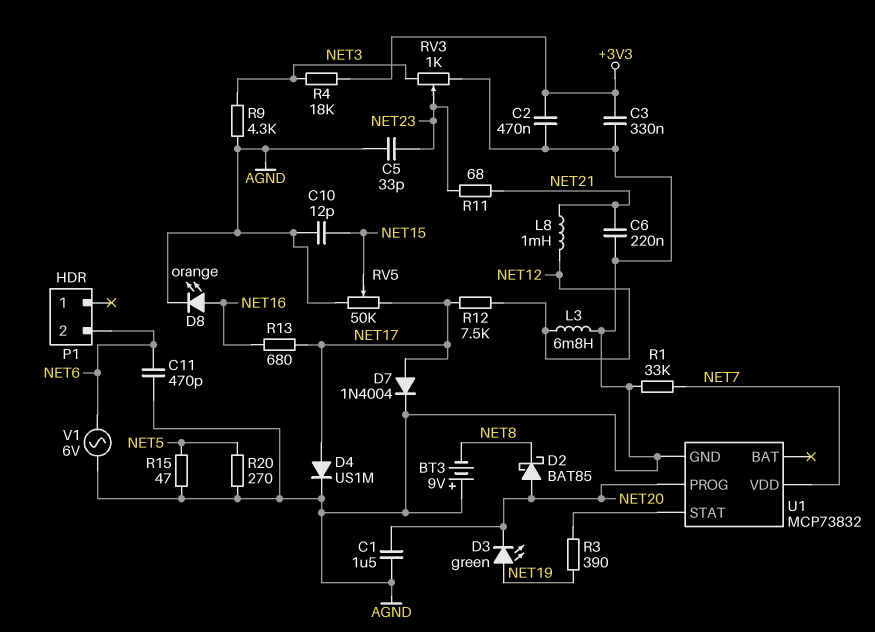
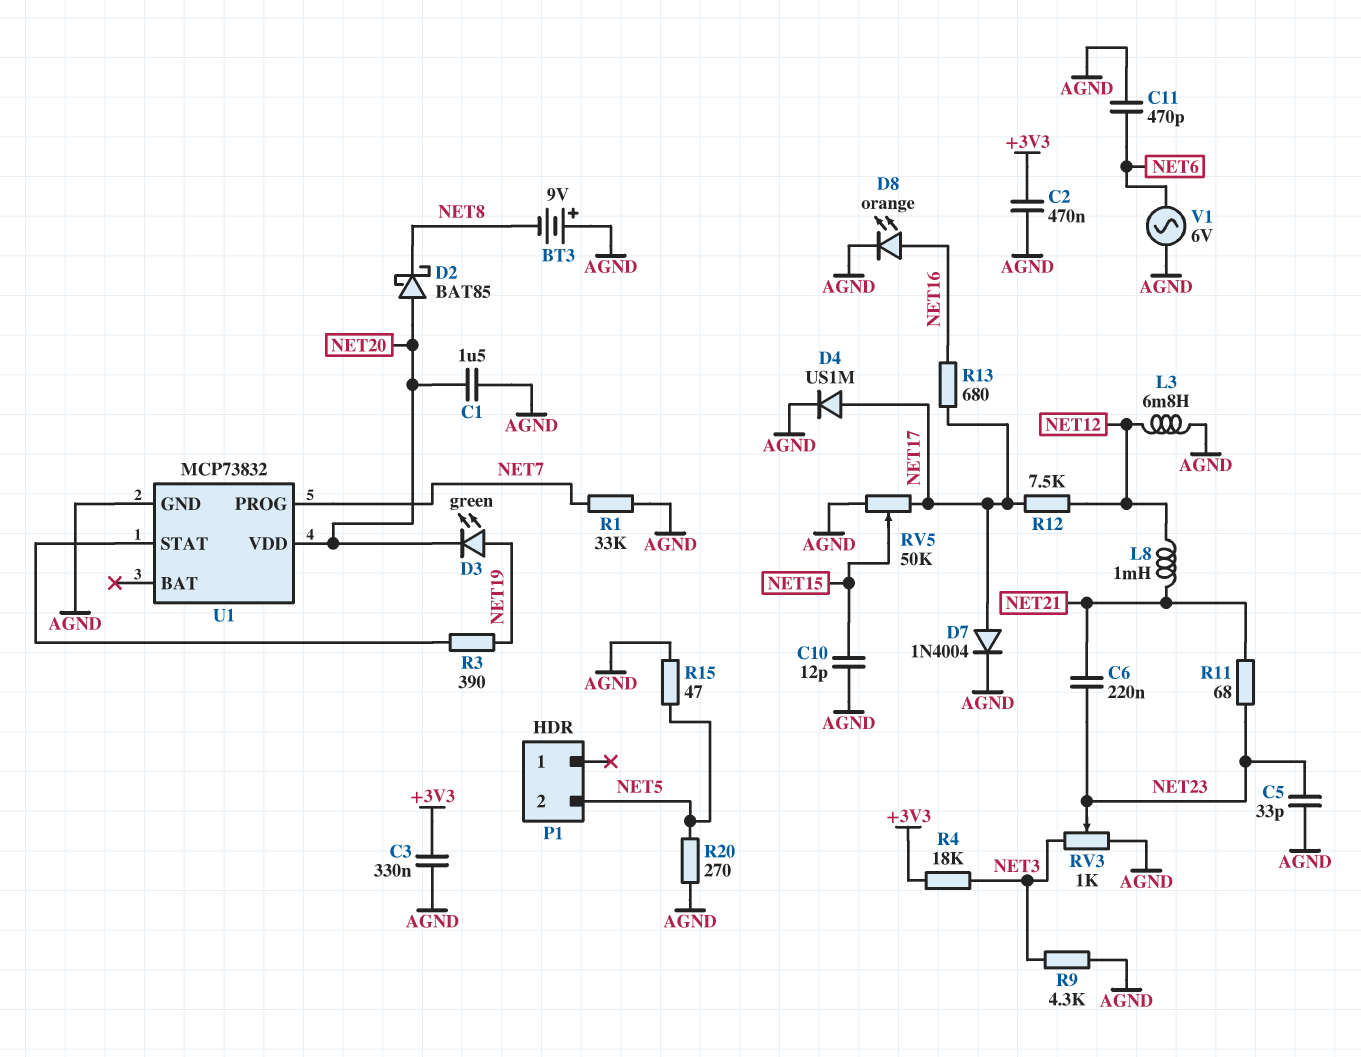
C6: 220nF (AGND, NET21) -> 220nF (NET21, NET23)
P1 pin 2: NET6 -> NET5
U1 pin PROG: NET20 -> NET7
U1 pin VDD: NET7 -> NET20

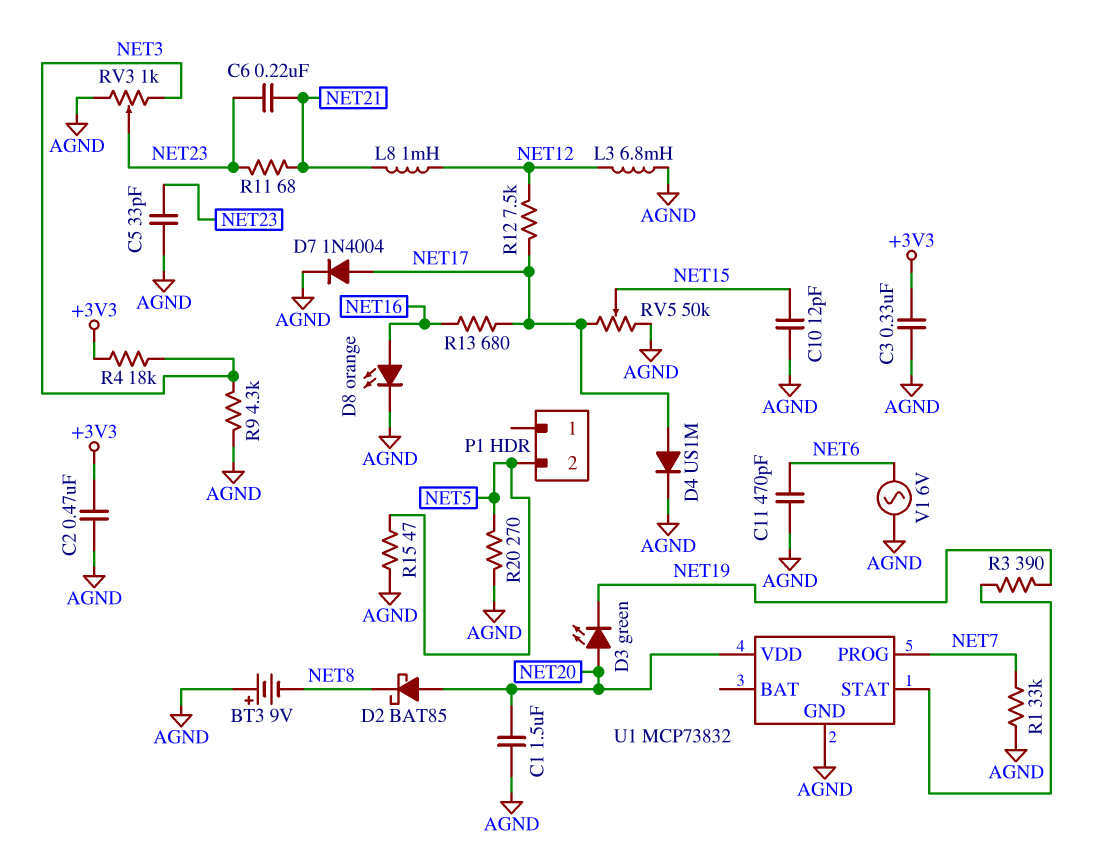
D3: LED green (A NET19, K NET20) -> LED green (A NET20, K NET19)

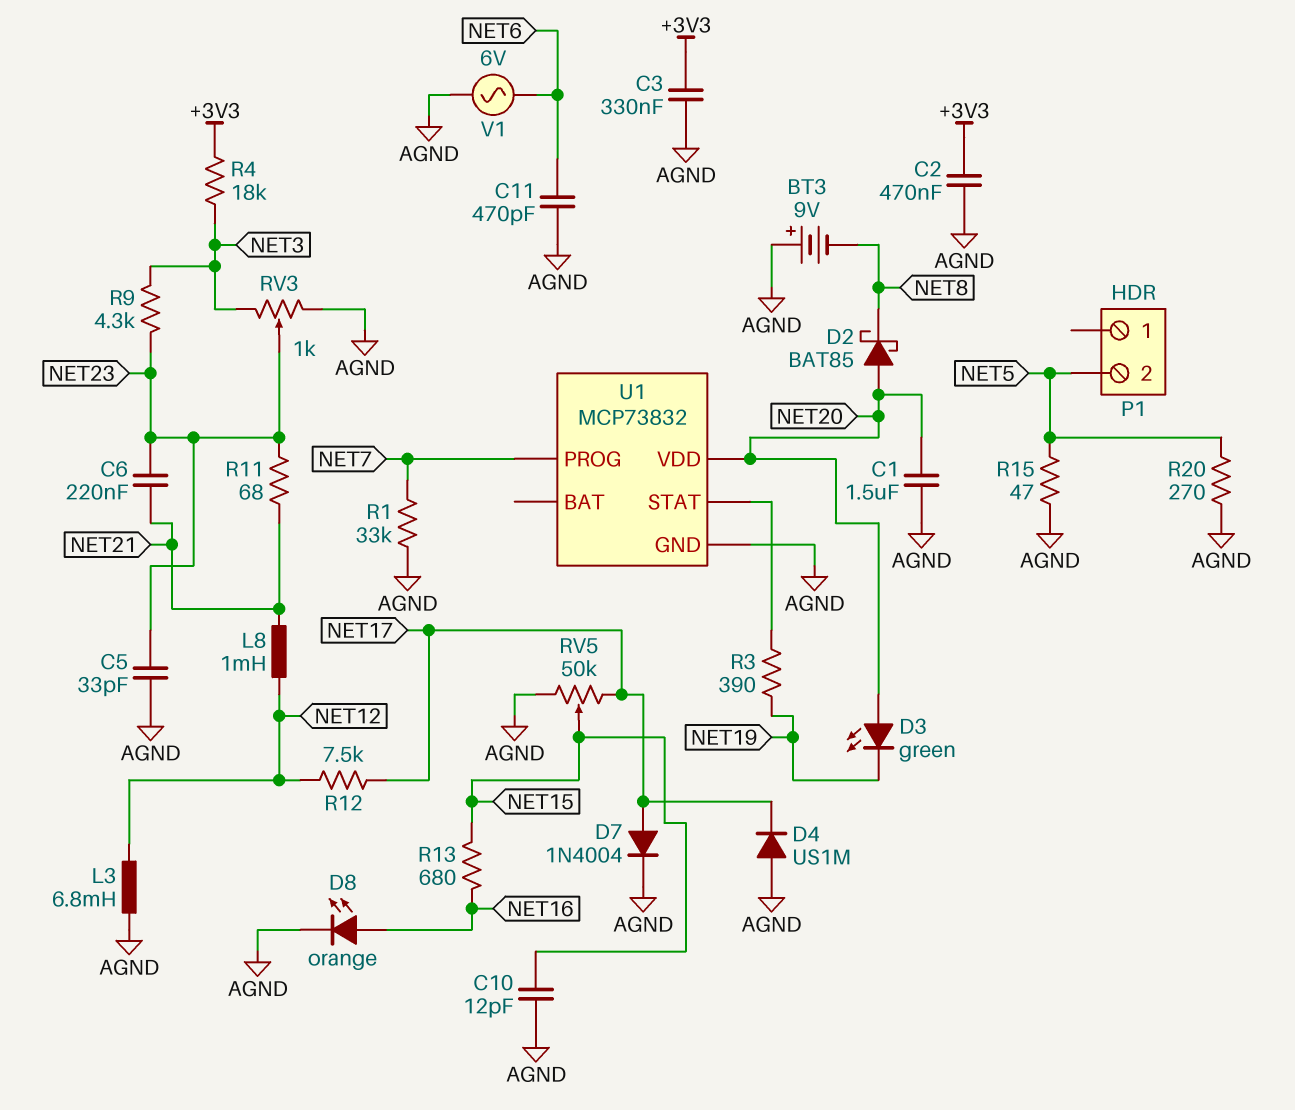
D4: diode US1M (A NET17, K AGND) -> diode US1M (A AGND, K NET17)
R9: 4.3k (AGND, NET3) -> 4.3k (NET3, NET23)
R13: 680 (NET16, NET17) -> 680 (NET15, NET16)

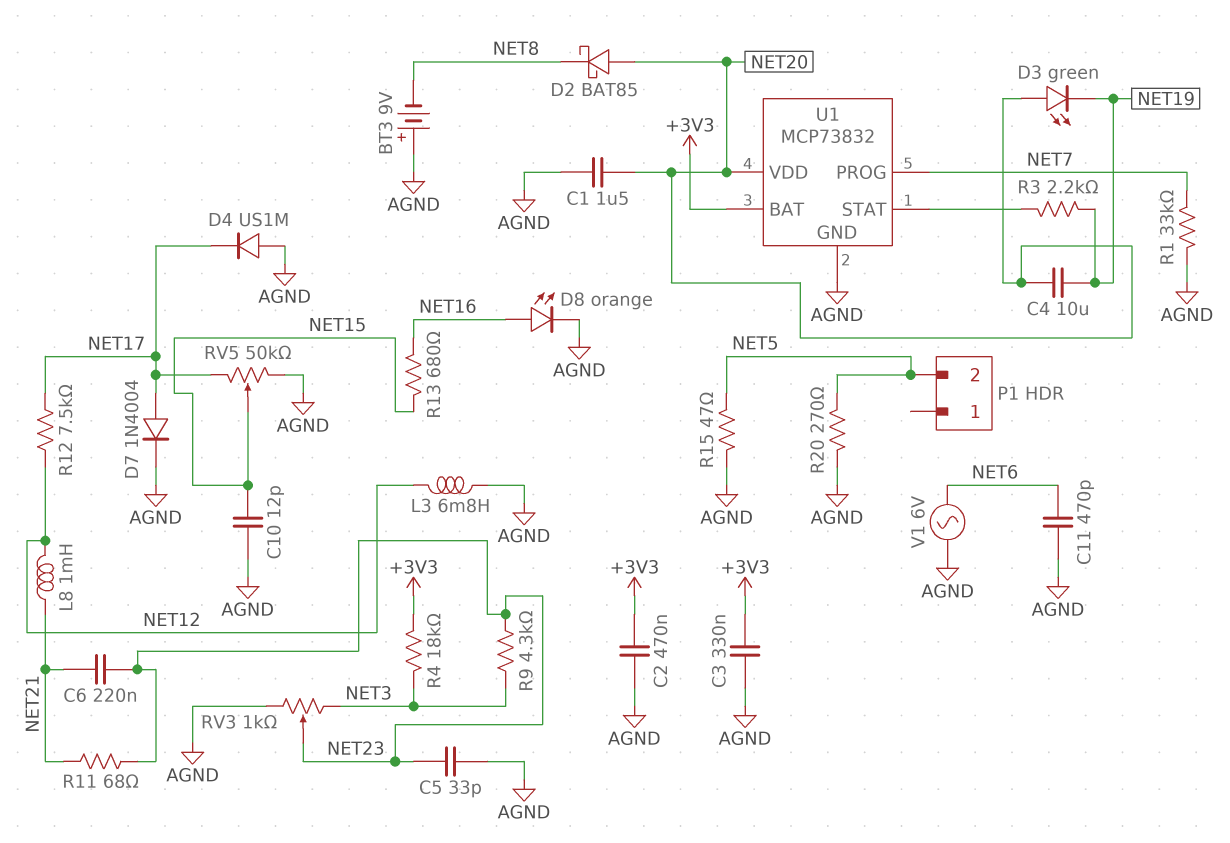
C4: none -> 10uF (NET19, NET20)
R3: 390 (NET19, U1/STAT) -> 2.2k (NET19, U1/STAT)
U1 pin BAT: none -> +3V3

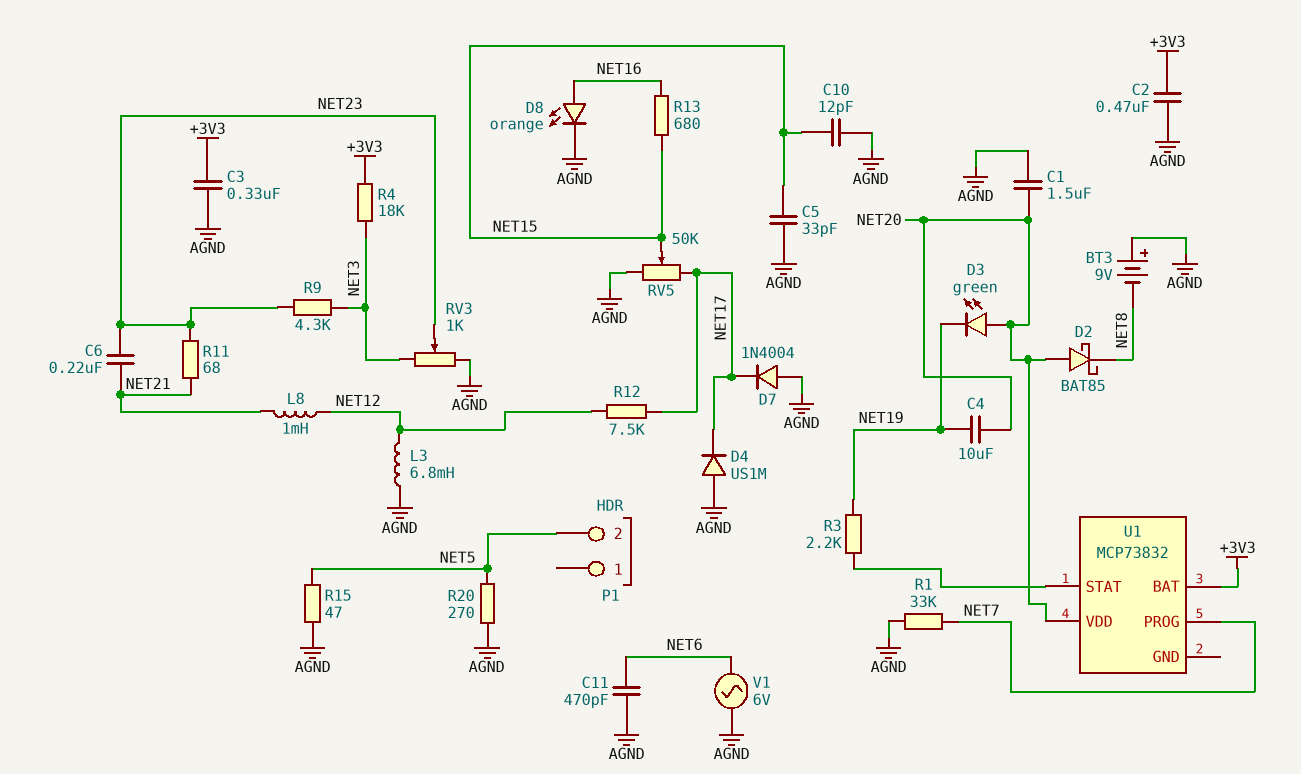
C5: 33pF (AGND, NET23) -> 33pF (AGND, NET15)
D7: diode 1N4004 (A NET17, K AGND) -> diode 1N4004 (A AGND, K NET17)
U1 pin GND: AGND -> none

